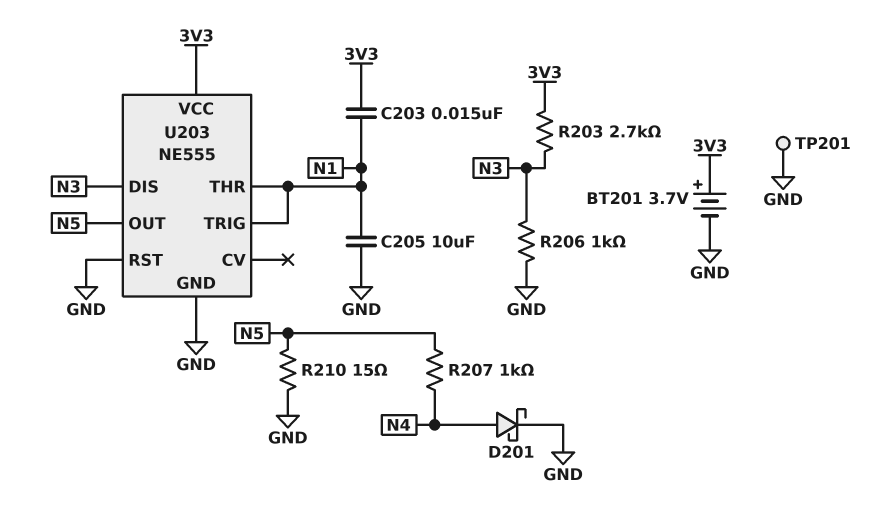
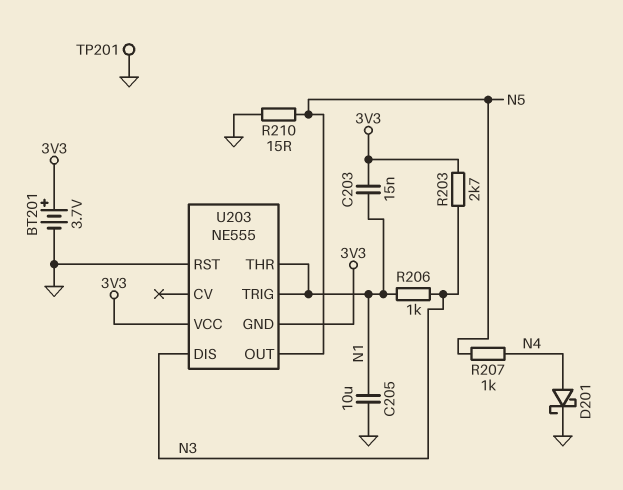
R206: 1k (GND, N3) -> 1k (N1, N3)
U203 pin GND: GND -> 3V3

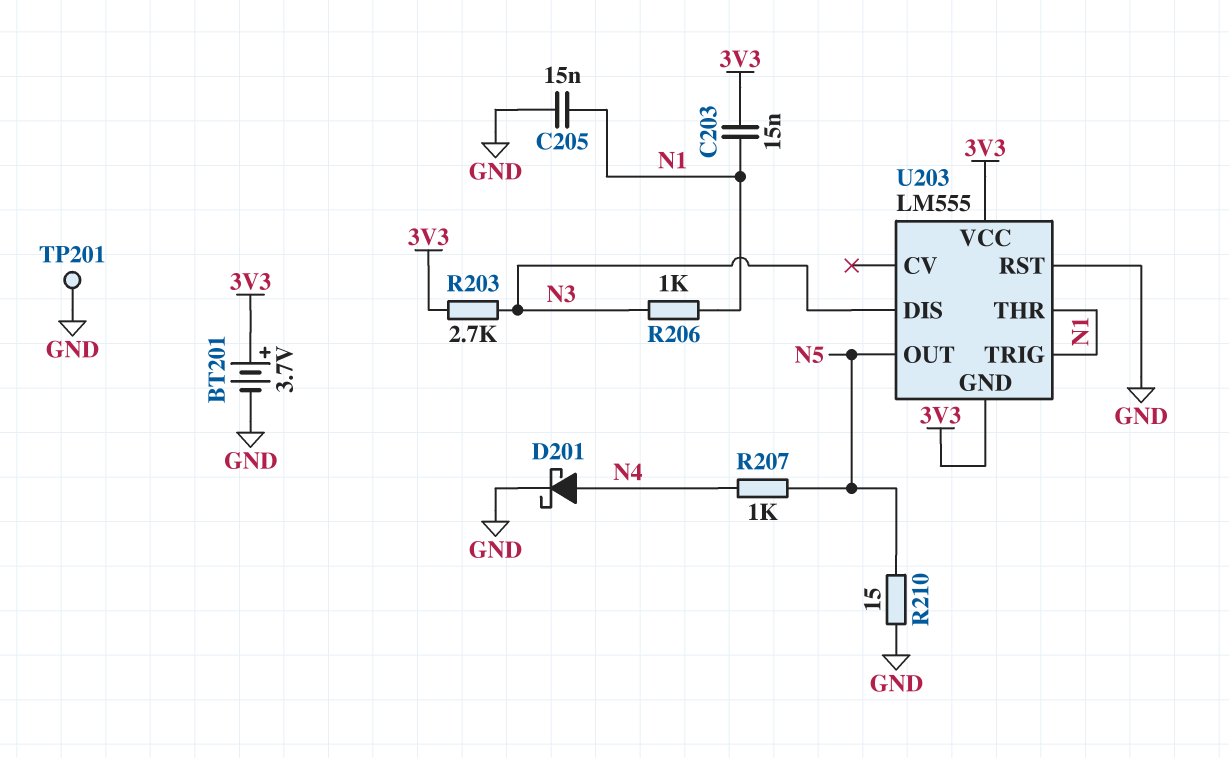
C205: 10uF (GND, N1) -> 15nF (GND, N1)
U203: NE555 -> LM555

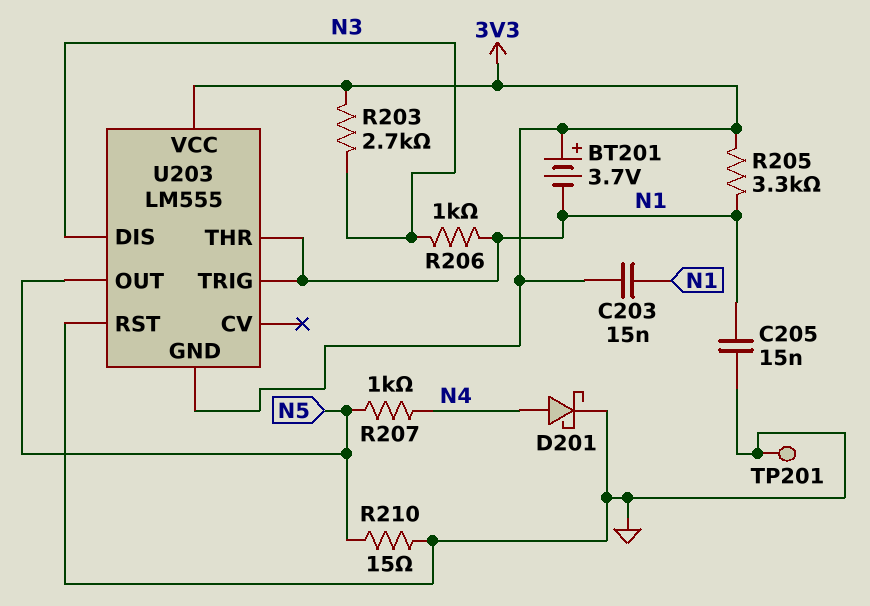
BT201: 3.7V (plus 3V3, minus GND) -> 3.7V (plus 3V3, minus N1)
R205: none -> 3.3k (3V3, N1)

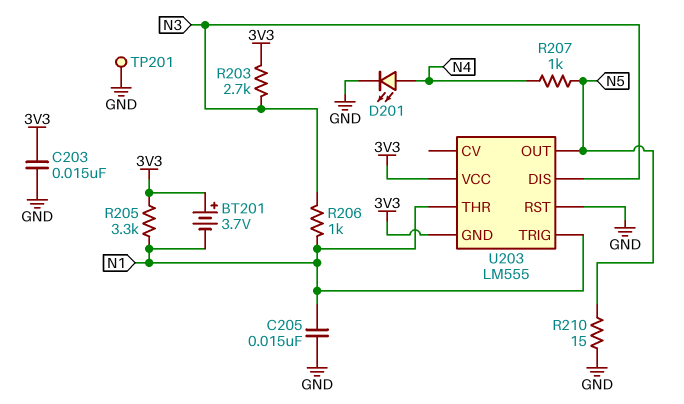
C203: 15nF (3V3, N1) -> 15nF (3V3, GND)
D201: schottky (A N4, K GND) -> LED (A N4, K GND)

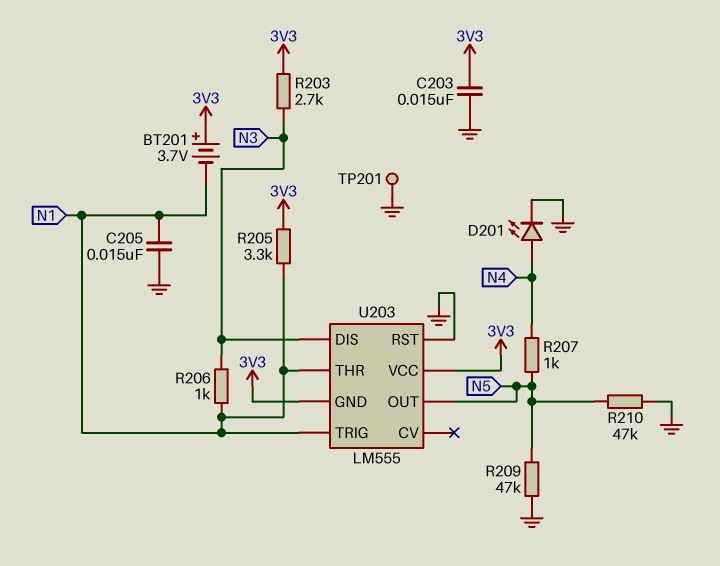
R209: none -> 47k (GND, N5)
R210: 15 (GND, N5) -> 47k (GND, N5)

